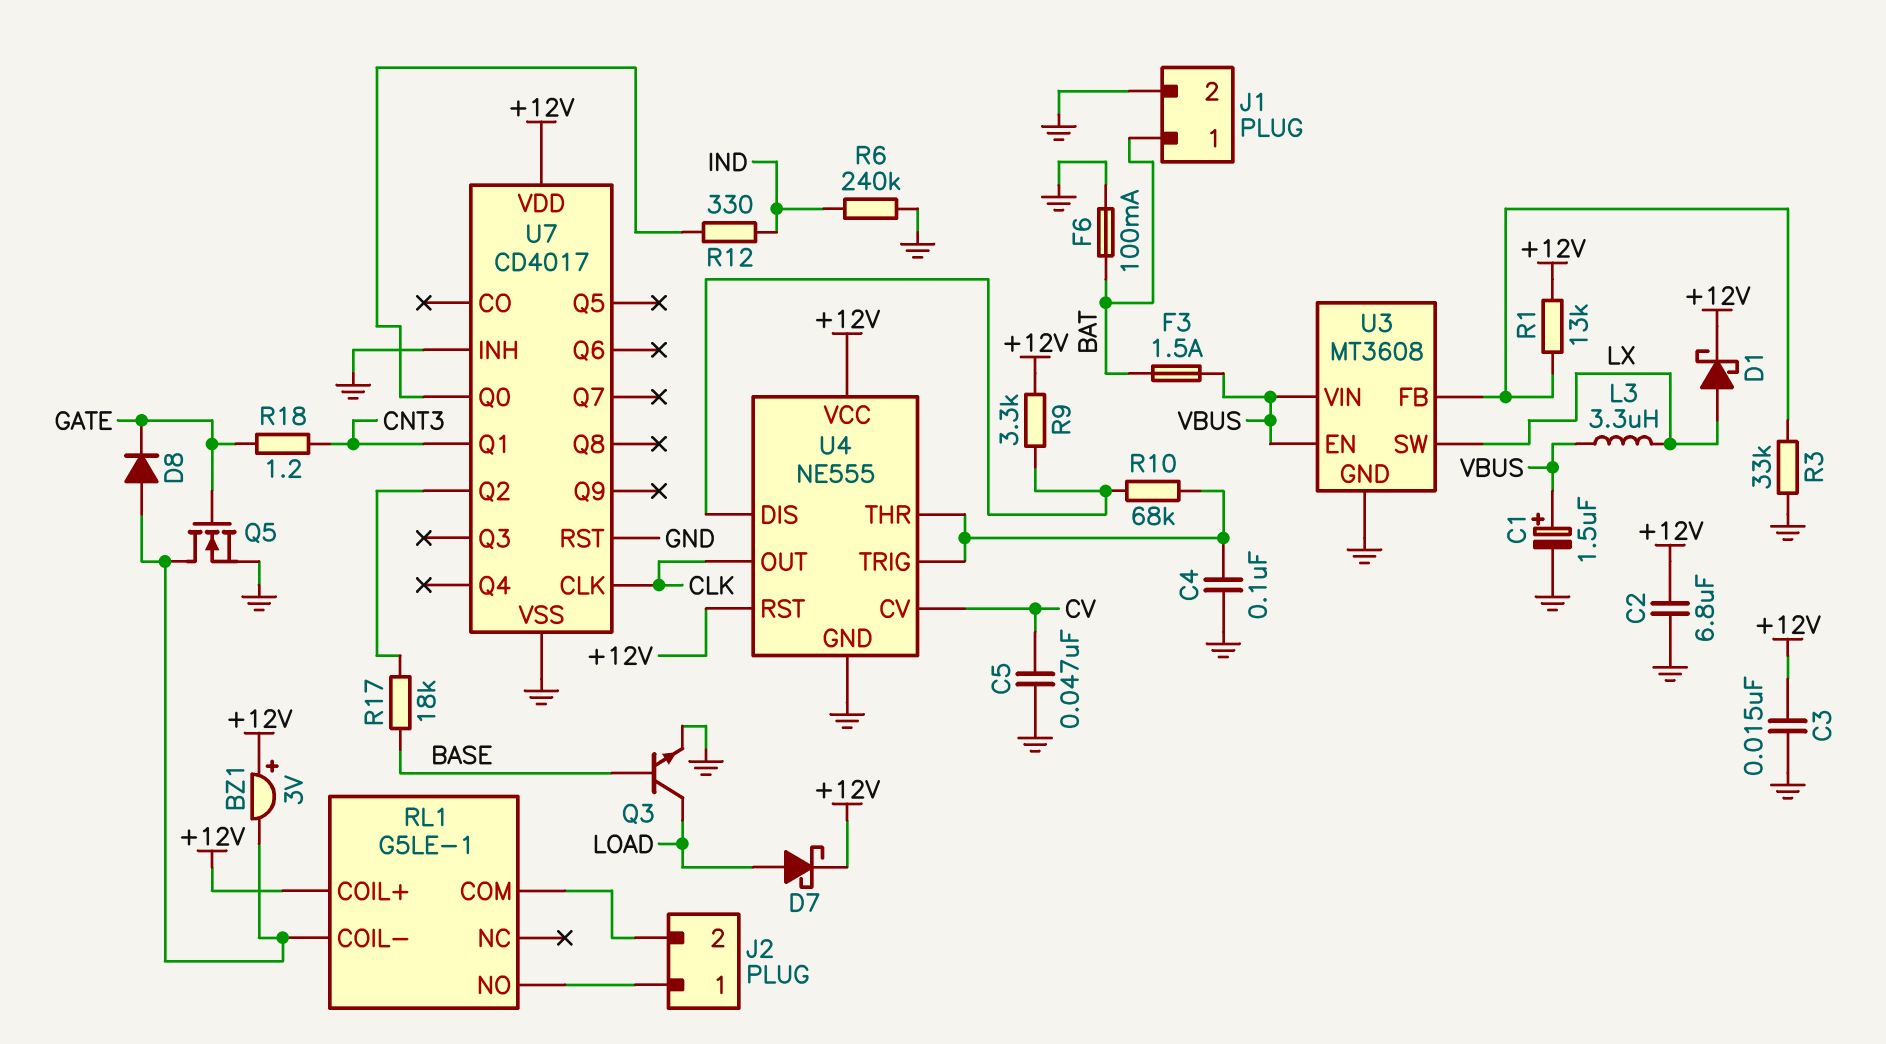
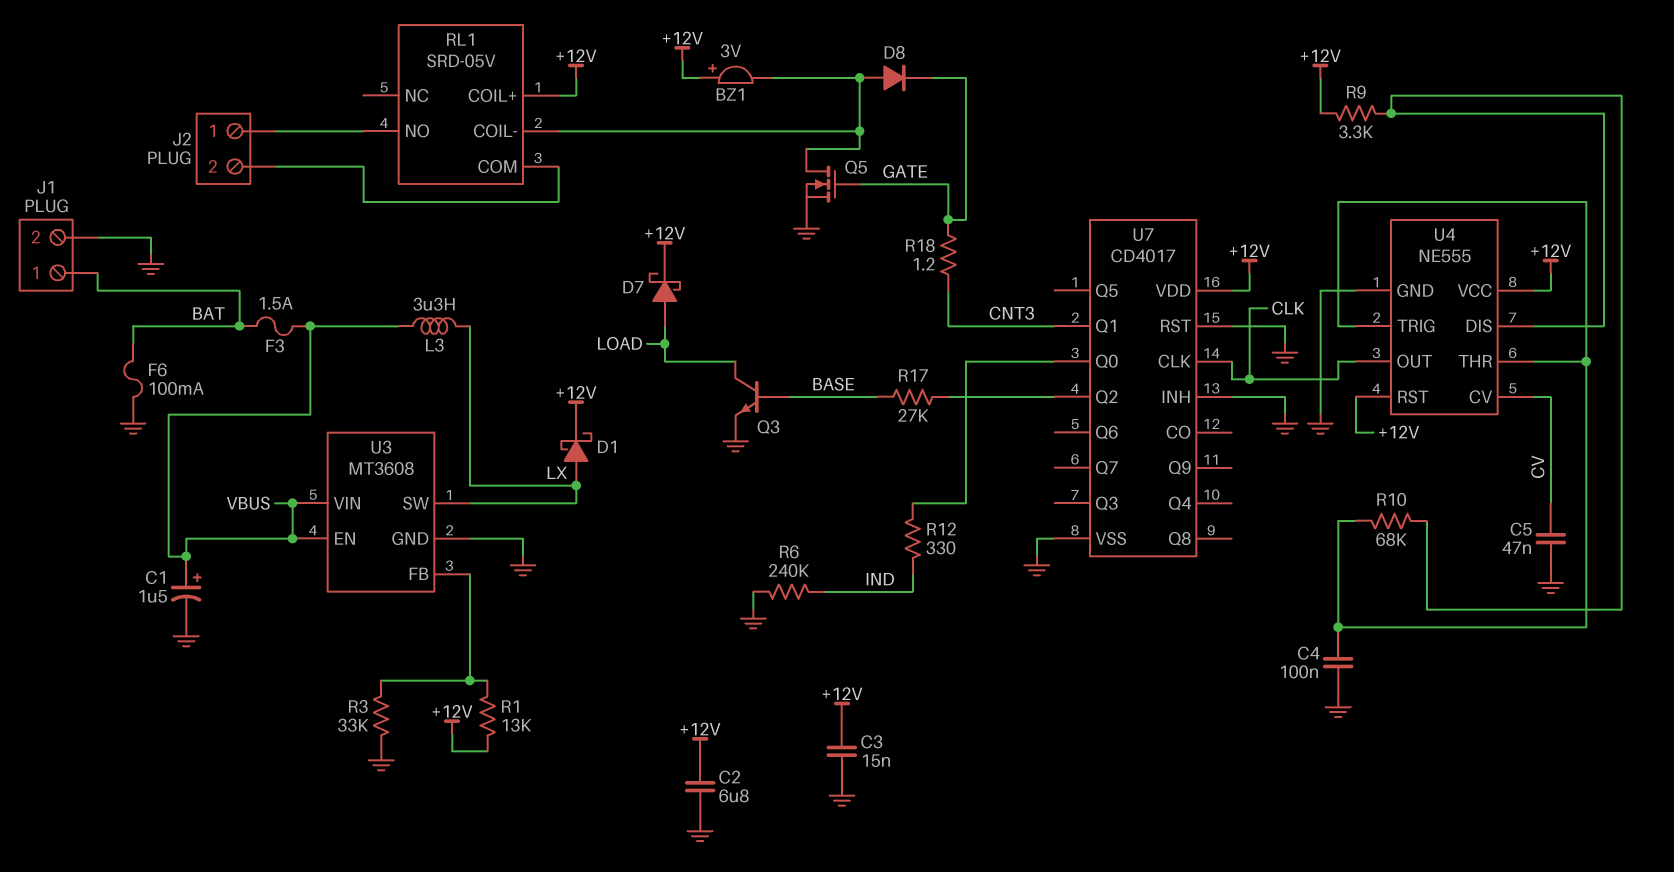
R17: 18k (BASE, U7/Q2) -> 27k (BASE, U7/Q2)
RL1: G5LE-1 -> SRD-05V

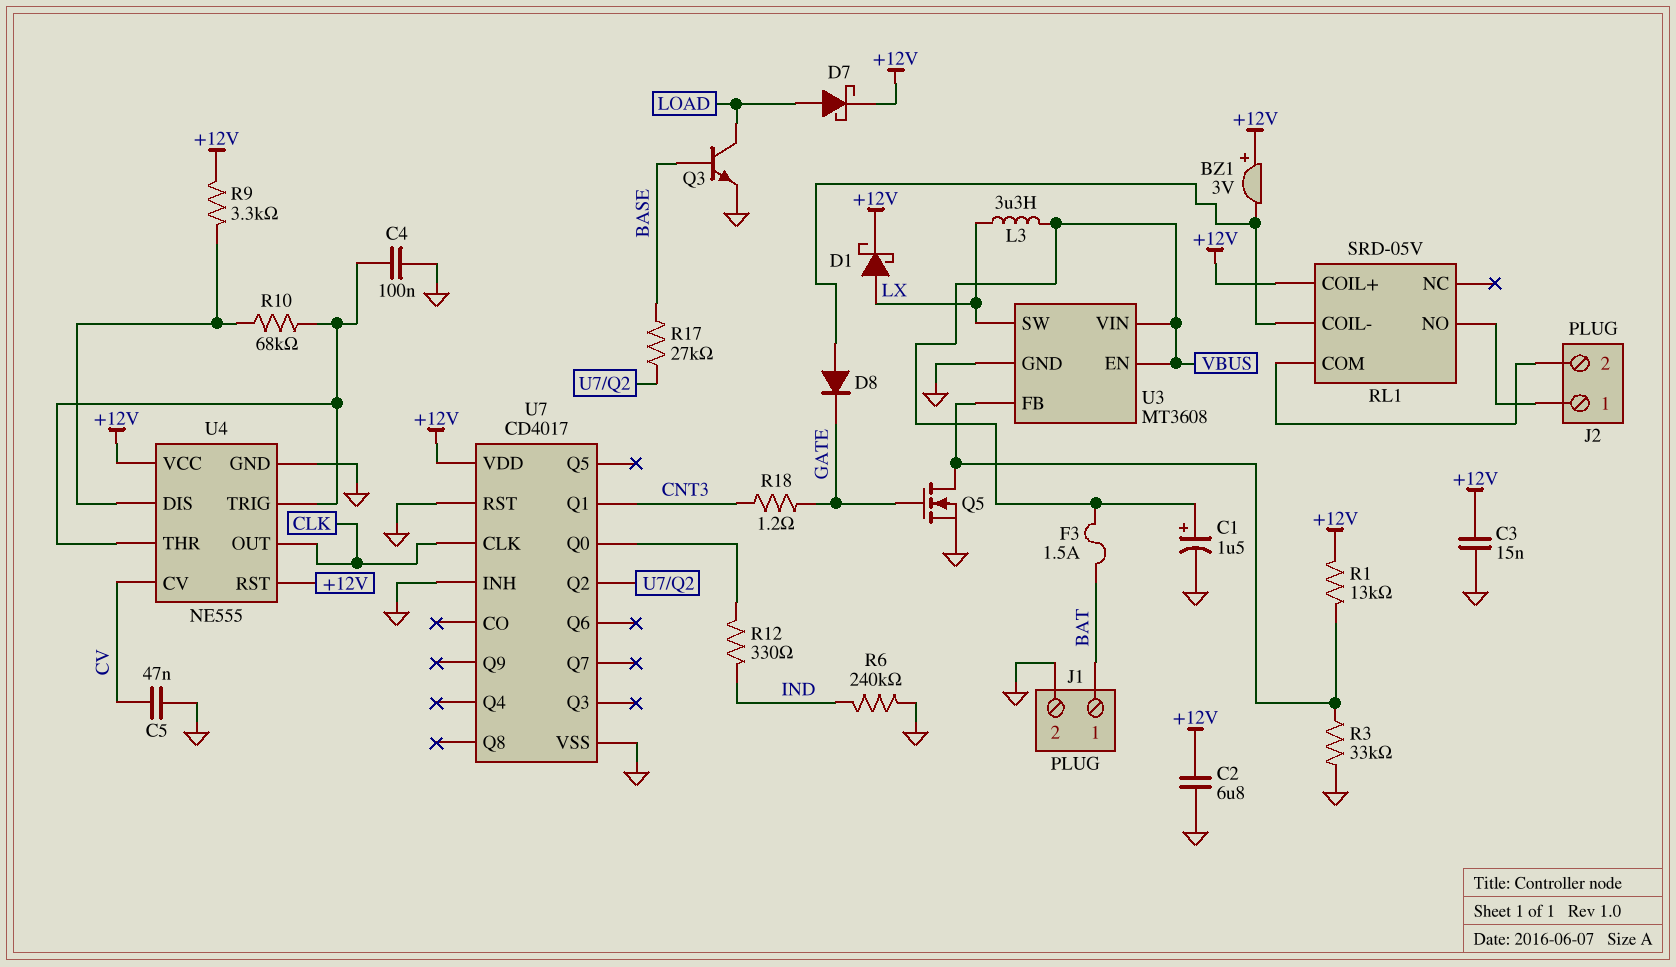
F6: 100mA (BAT, GND) -> none
Q5: NMOS (G GATE, D RL1/COIL-, S GND) -> NMOS (G GATE, D U3/FB, S GND)

